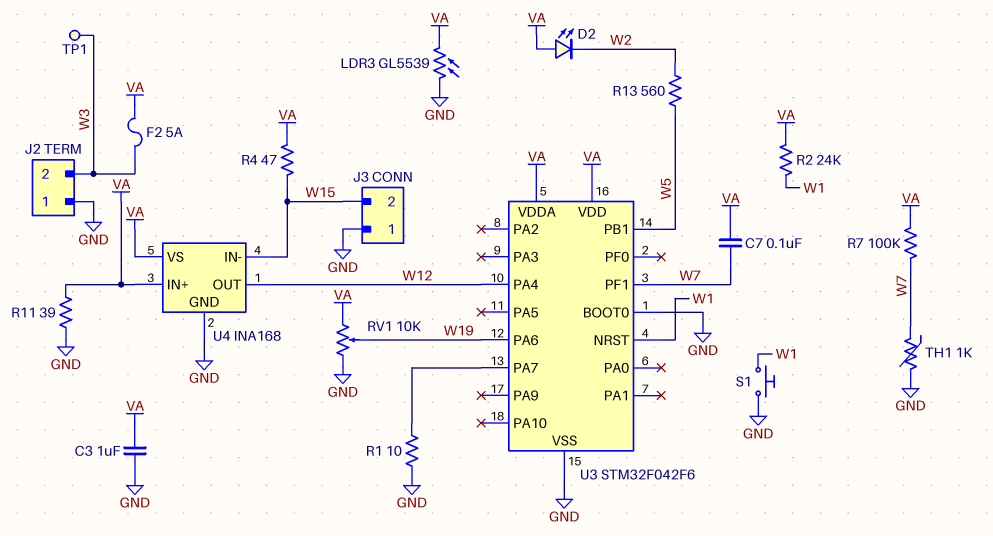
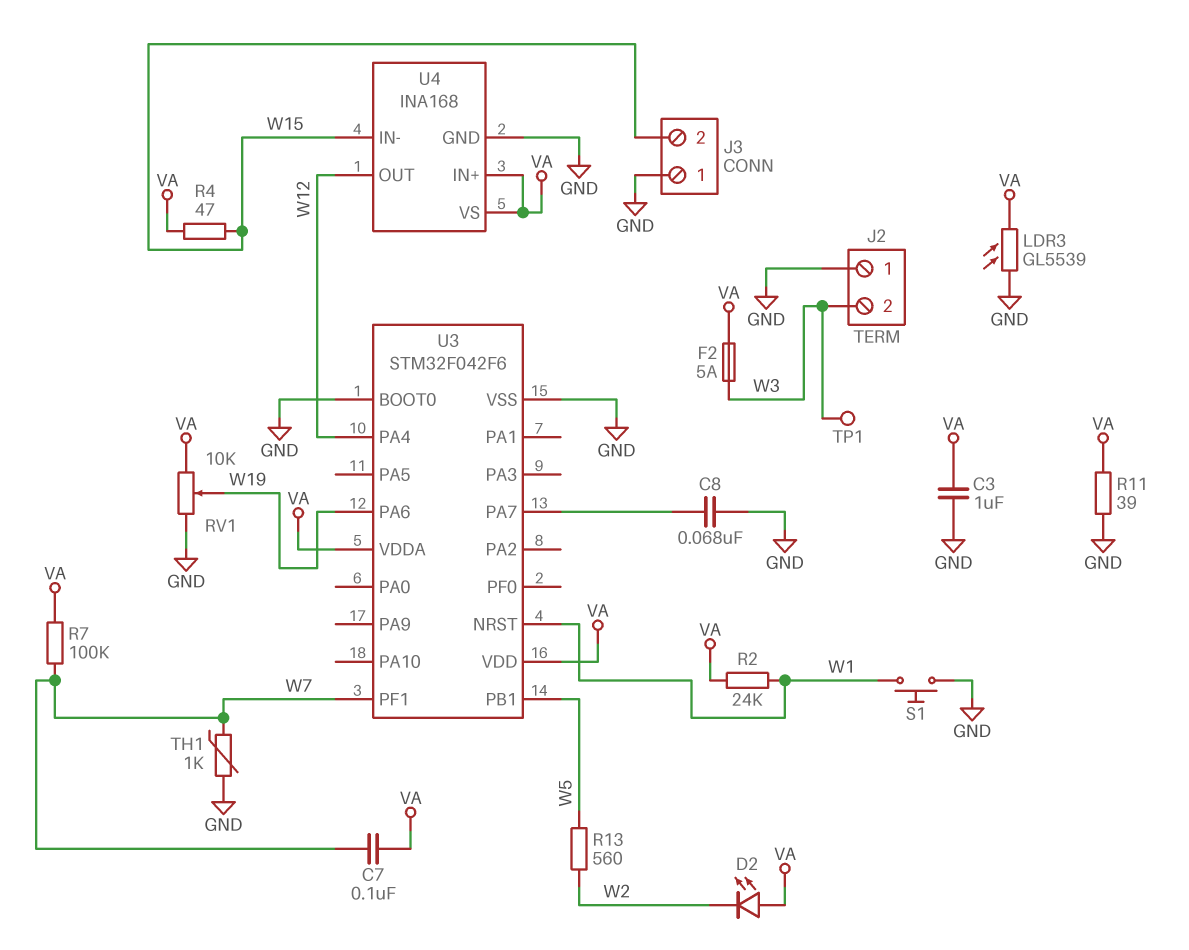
C8: none -> 68nF (GND, U3/PA7)
R1: 10 (GND, U3/PA7) -> none

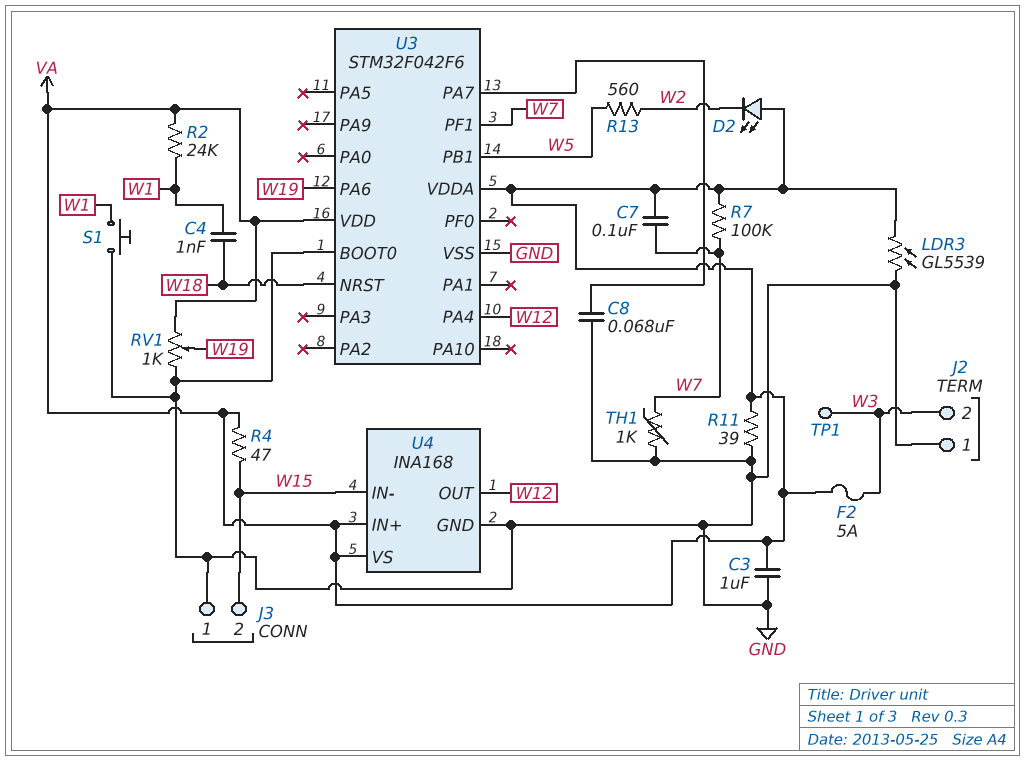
C4: none -> 1nF (W1, W18)
RV1: 10k (GND, VA, wiper W19) -> 1k (GND, VA, wiper W19)
U3 pin NRST: W1 -> W18

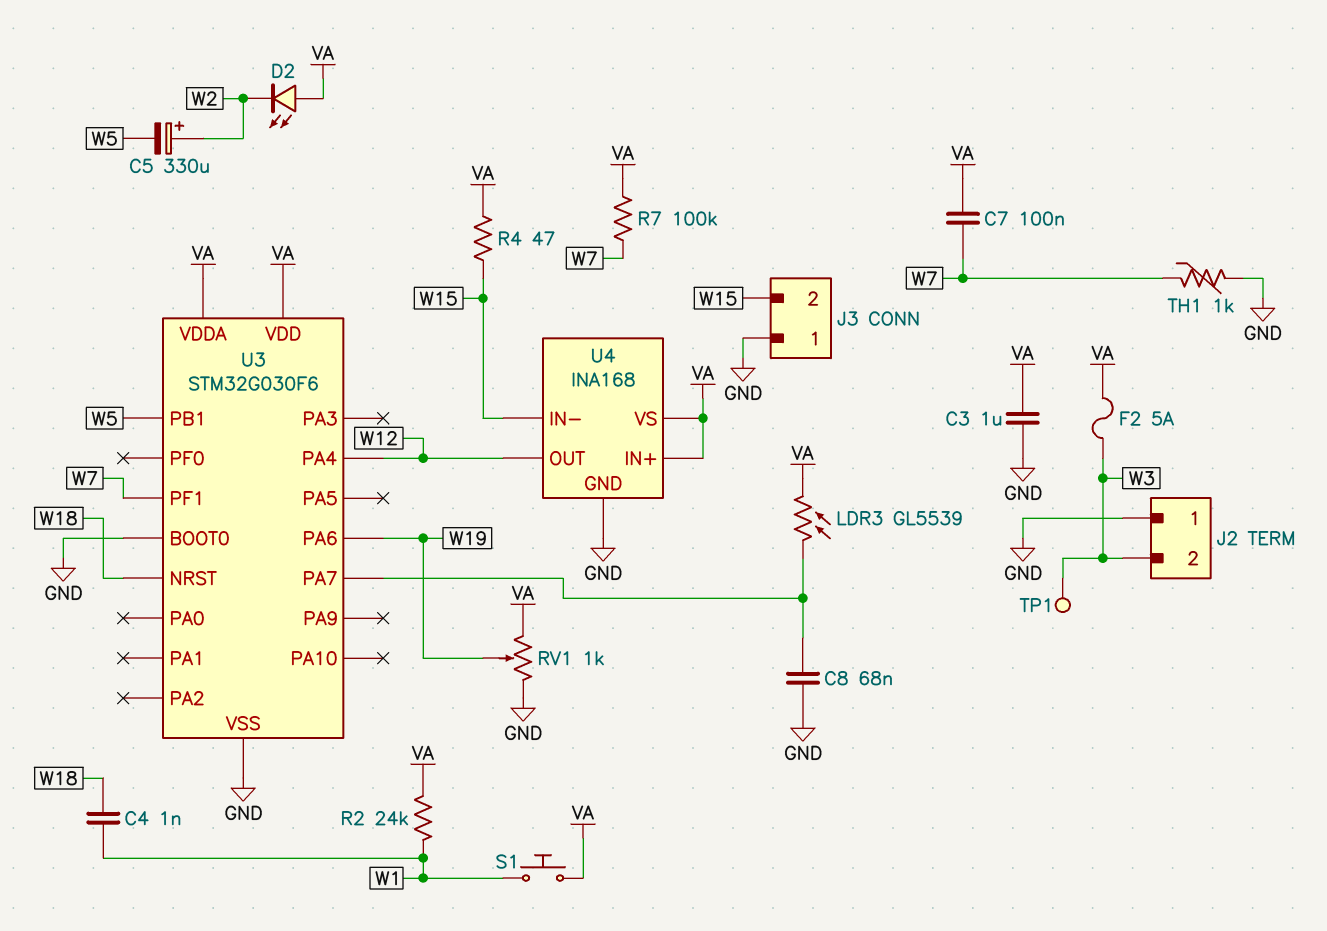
C5: none -> 330uF (plus W2, minus W5)
LDR3: GL5539 (GND, VA) -> GL5539 (U3/PA7, VA)
R11: 39 (GND, VA) -> none
R13: 560 (W2, W5) -> none
S1: button (GND, W1) -> button (VA, W1)
U3: STM32F042F6 -> STM32G030F6

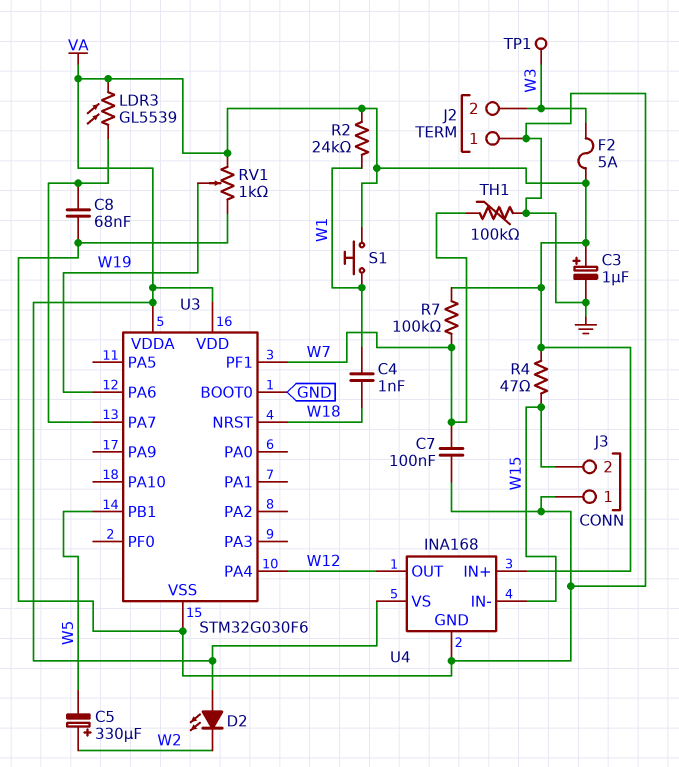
C3: 1uF (GND, VA) -> 1uF (plus VA, minus GND)
C7: 100nF (VA, W7) -> 100nF (GND, W7)
TH1: 1k (GND, W7) -> 100k (GND, W7)

